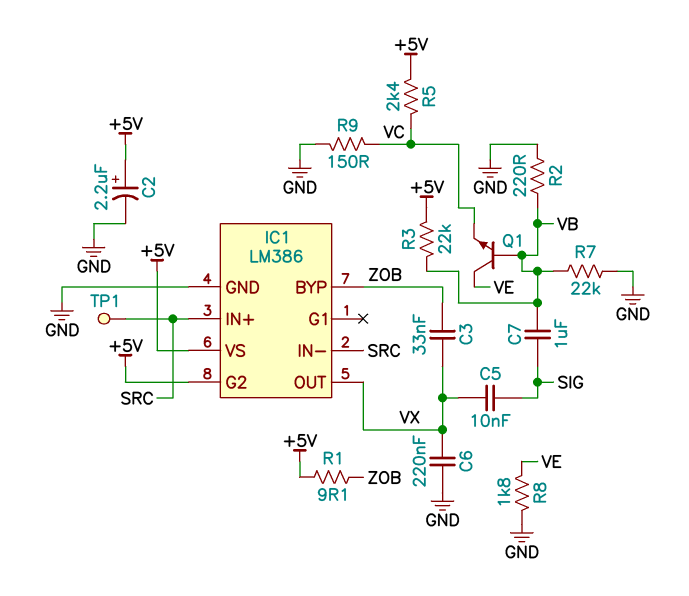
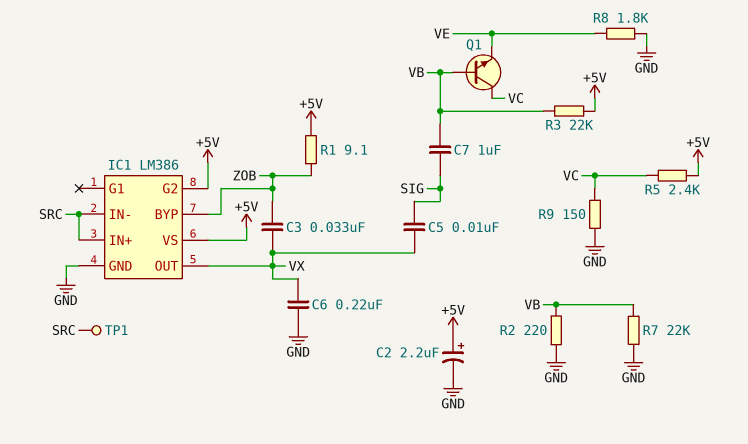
Q1: NPN (B VB, C VE, E VC) -> NPN (B VB, C VC, E VE)

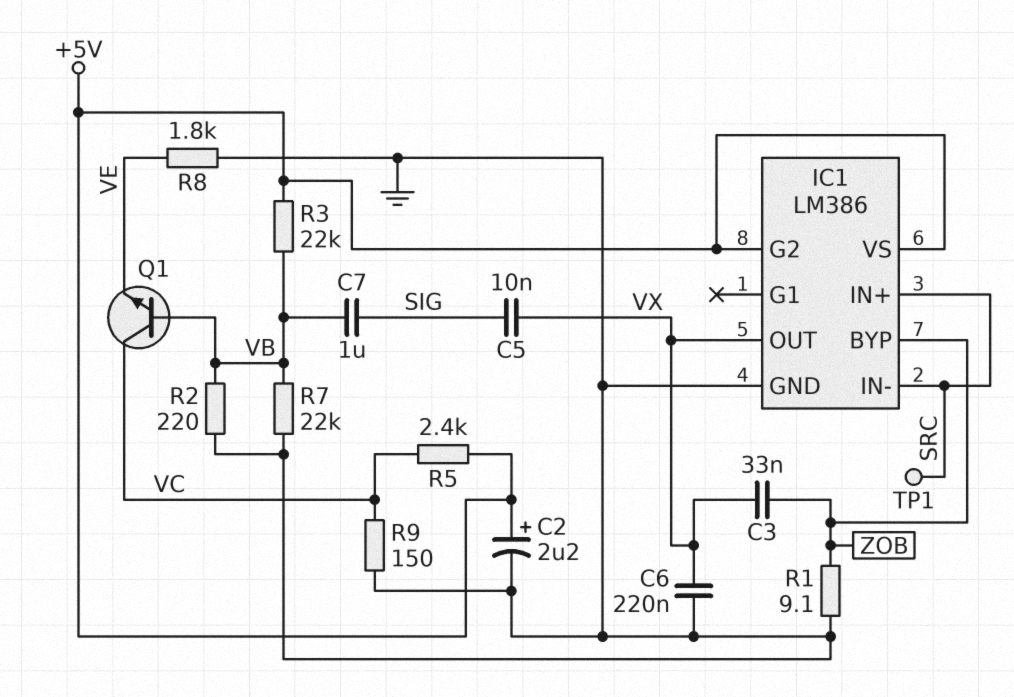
R1: 9.1 (+5V, ZOB) -> 9.1 (GND, ZOB)

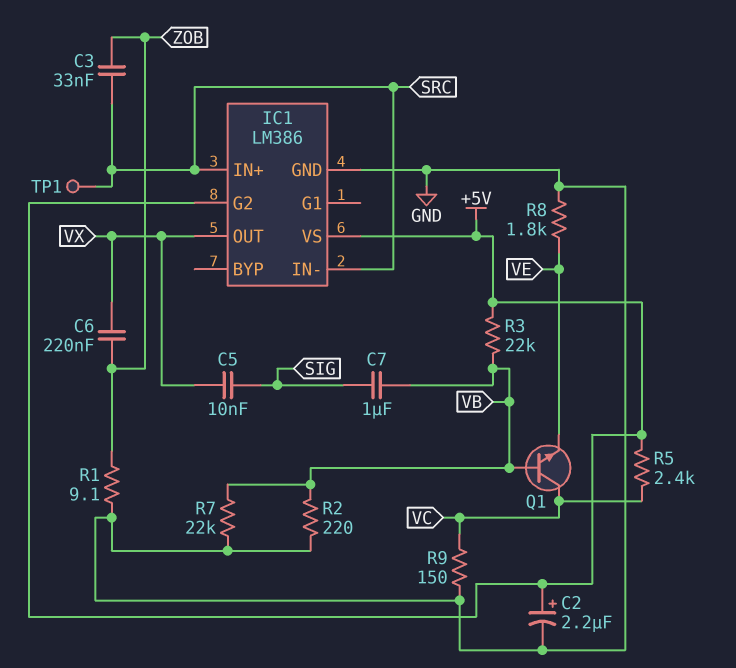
C3: 33nF (VX, ZOB) -> 33nF (SRC, ZOB)
C6: 220nF (GND, VX) -> 220nF (VX, ZOB)
IC1 pin BYP: ZOB -> none

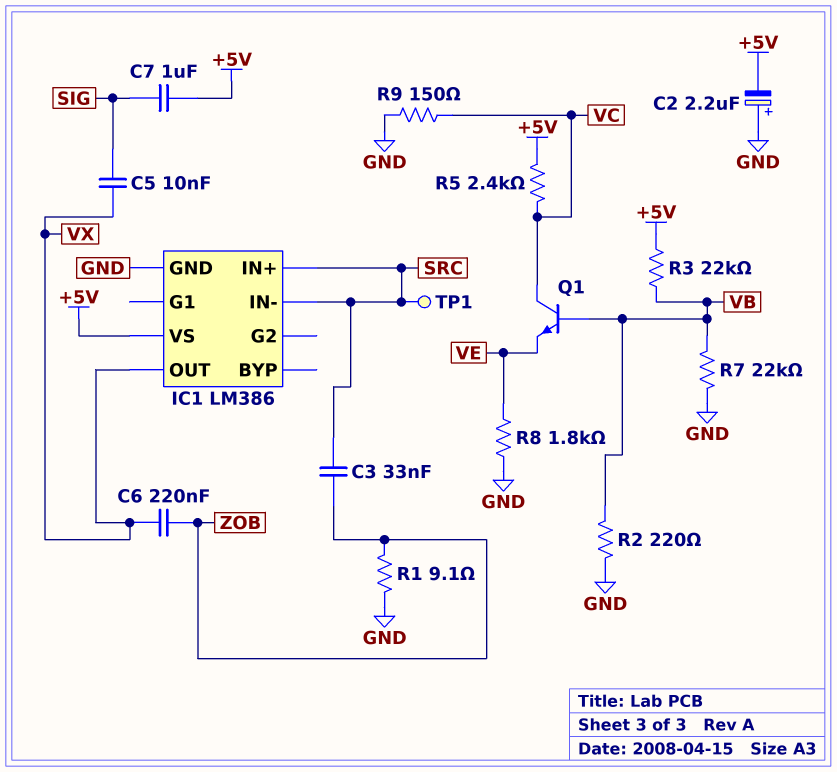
C2: 2.2uF (plus +5V, minus GND) -> 2.2uF (plus GND, minus +5V)
C7: 1uF (SIG, VB) -> 1uF (+5V, SIG)
IC1 pin G2: +5V -> none

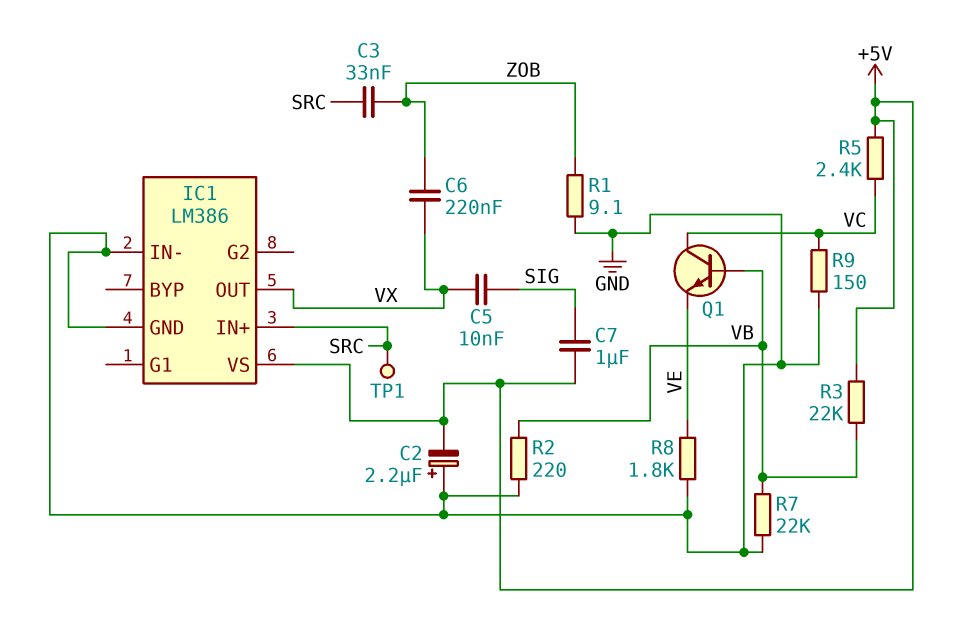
IC1 pin IN-: SRC -> GND

